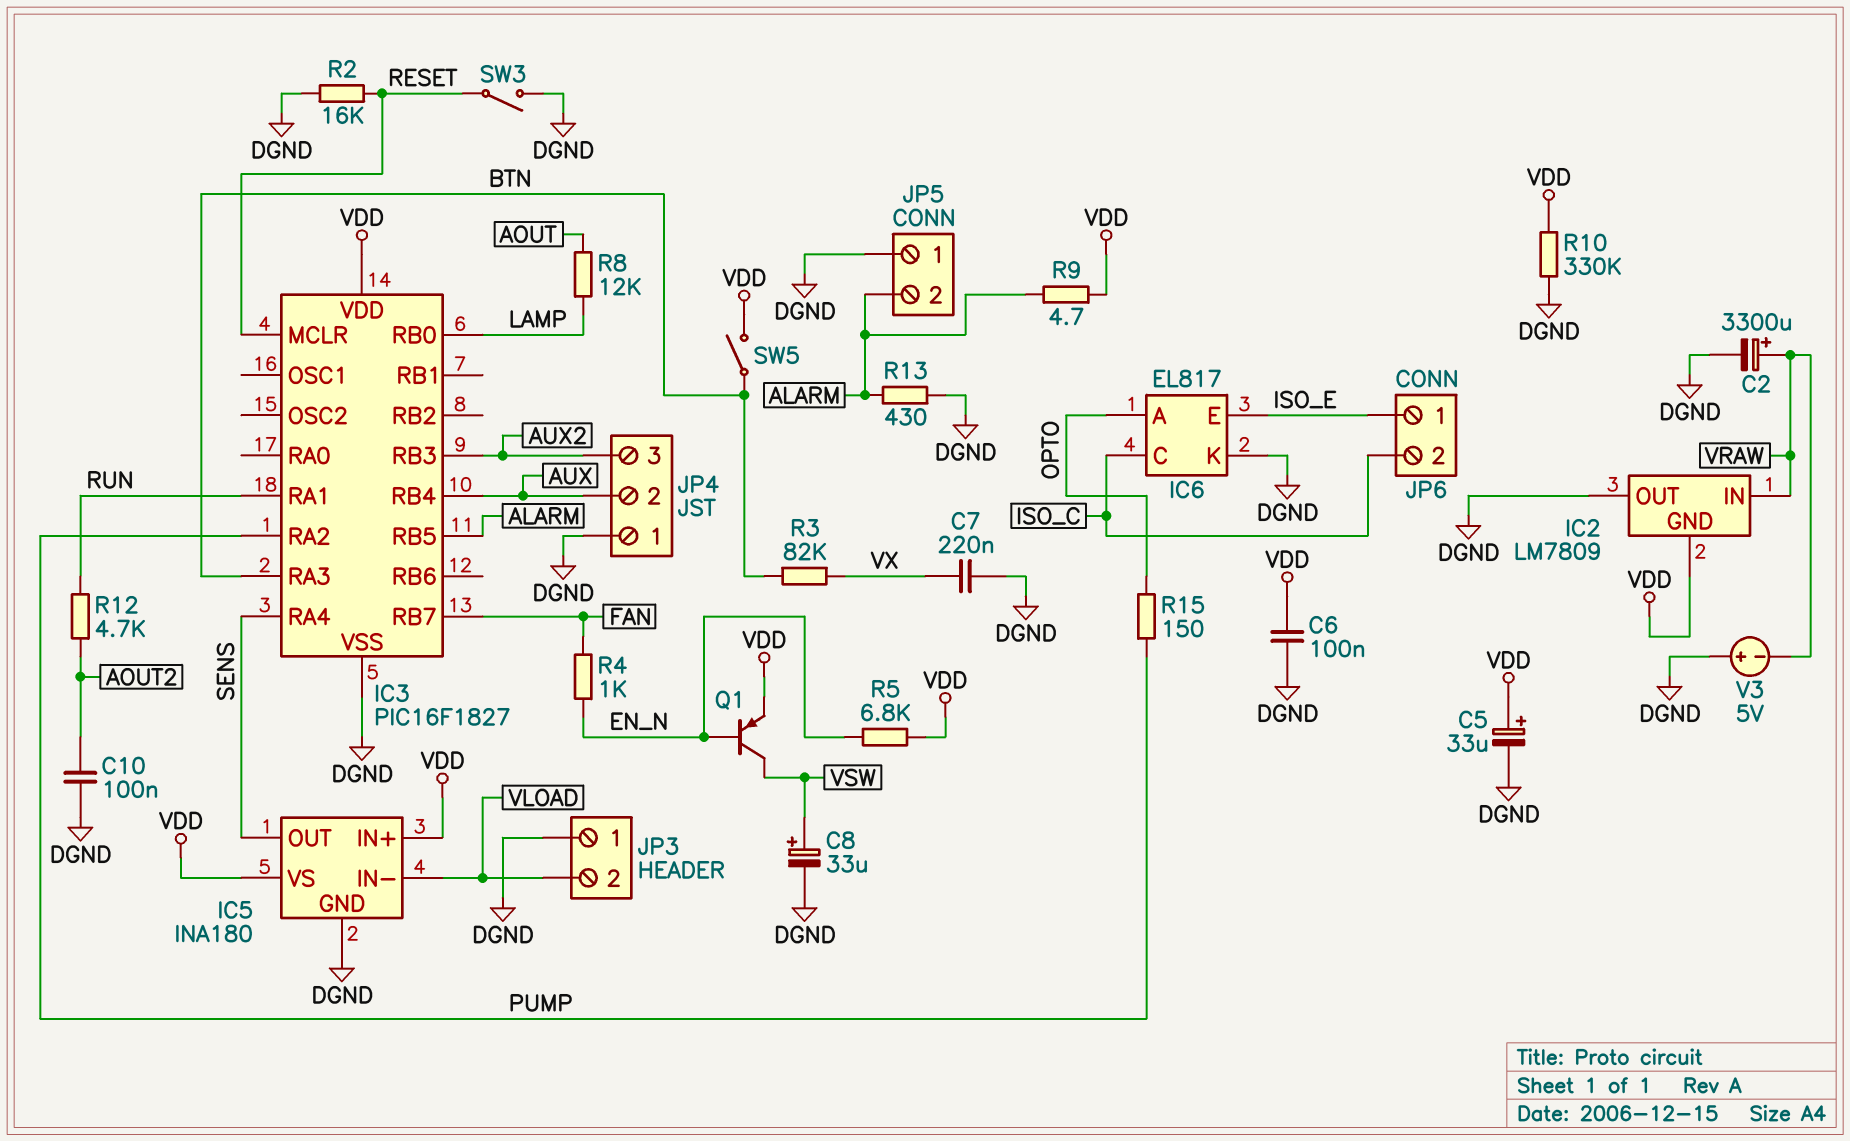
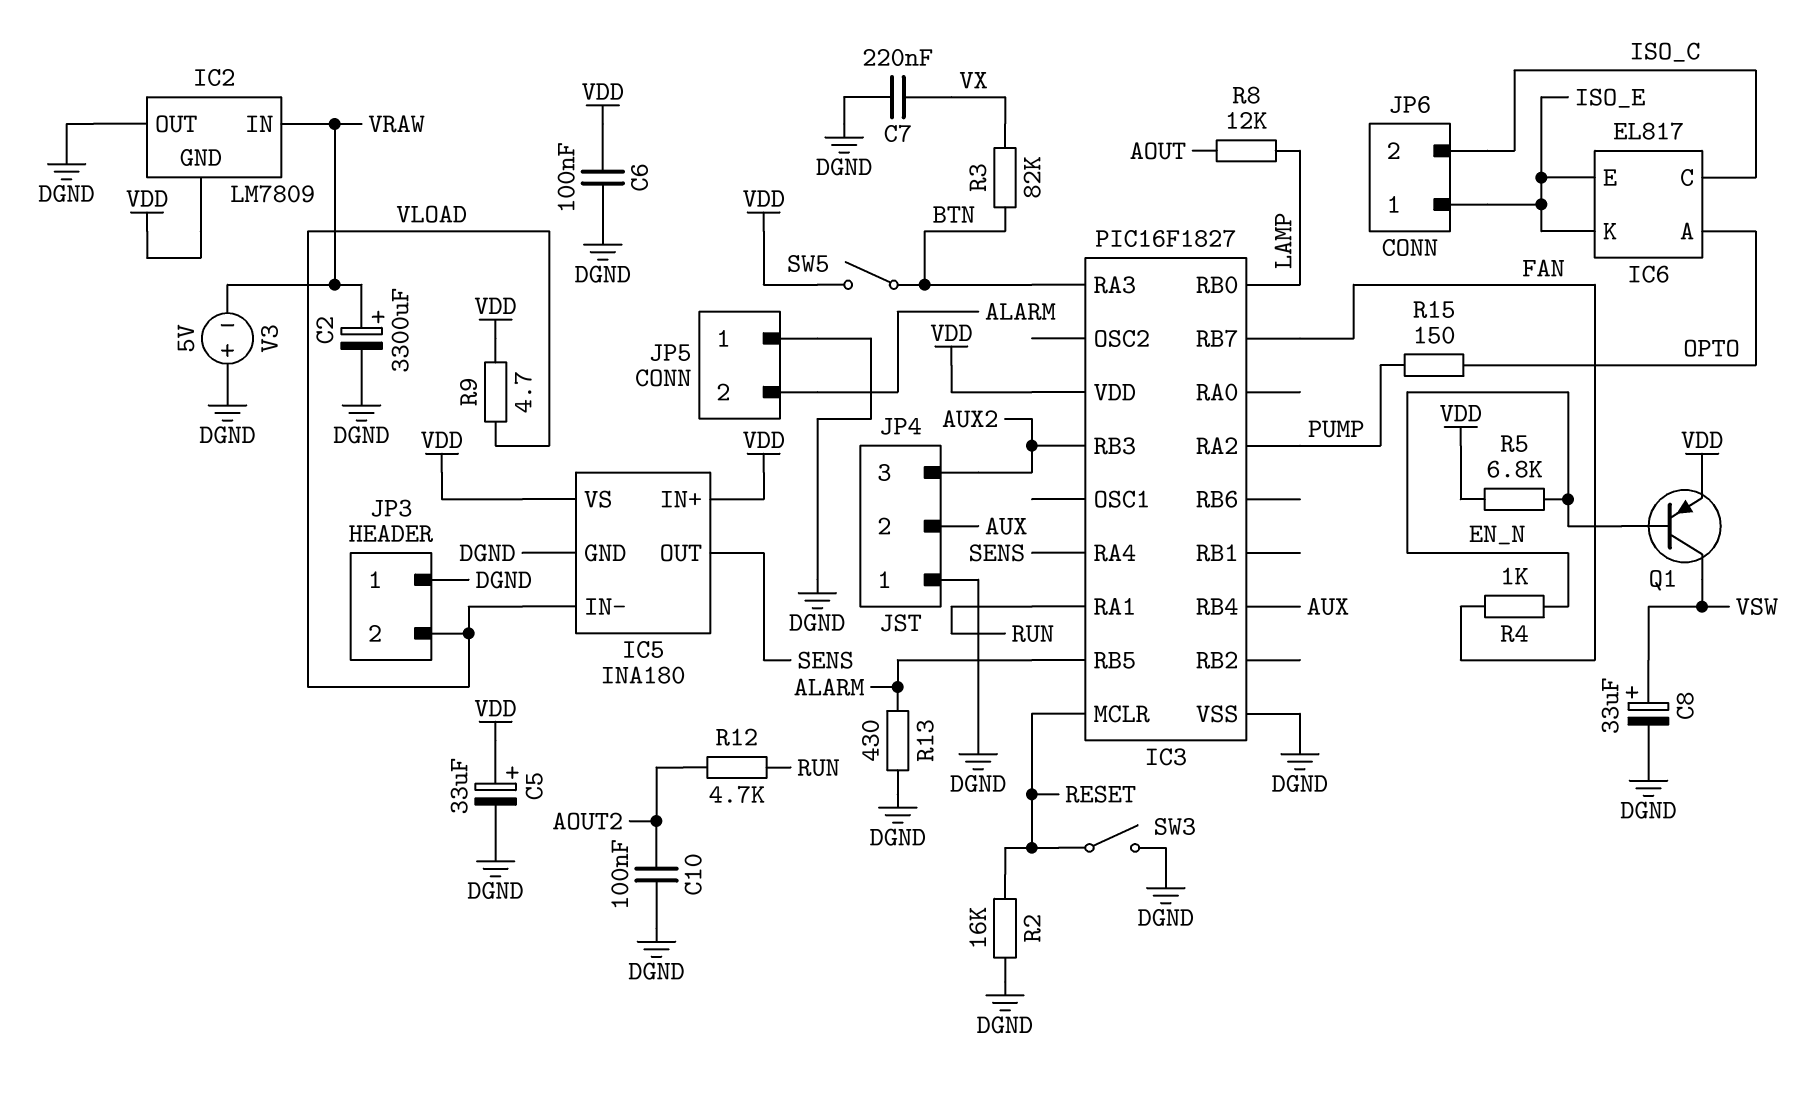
IC6 pin K: DGND -> ISO_E
R9: 4.7 (ALARM, VDD) -> 4.7 (VDD, VLOAD)
R10: 330k (DGND, VDD) -> none

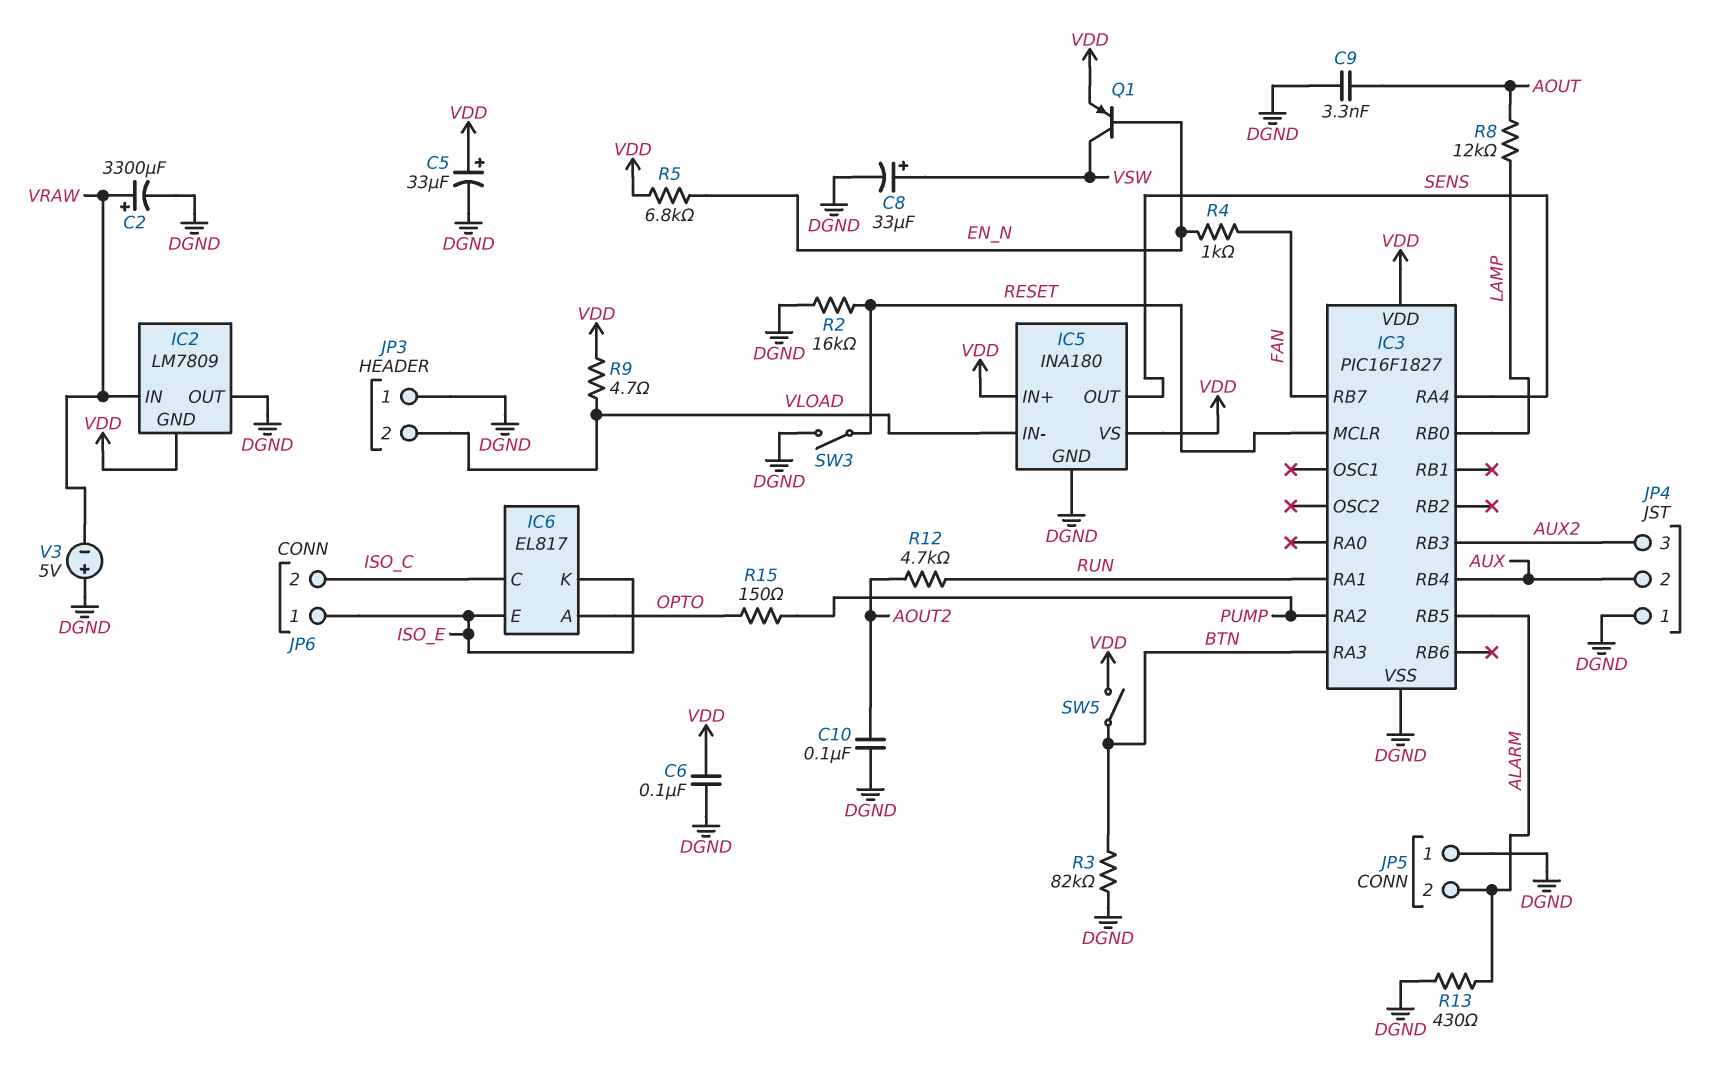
C7: 220nF (DGND, VX) -> none
C9: none -> 3.3nF (AOUT, DGND)
R3: 82k (BTN, VX) -> 82k (BTN, DGND)

